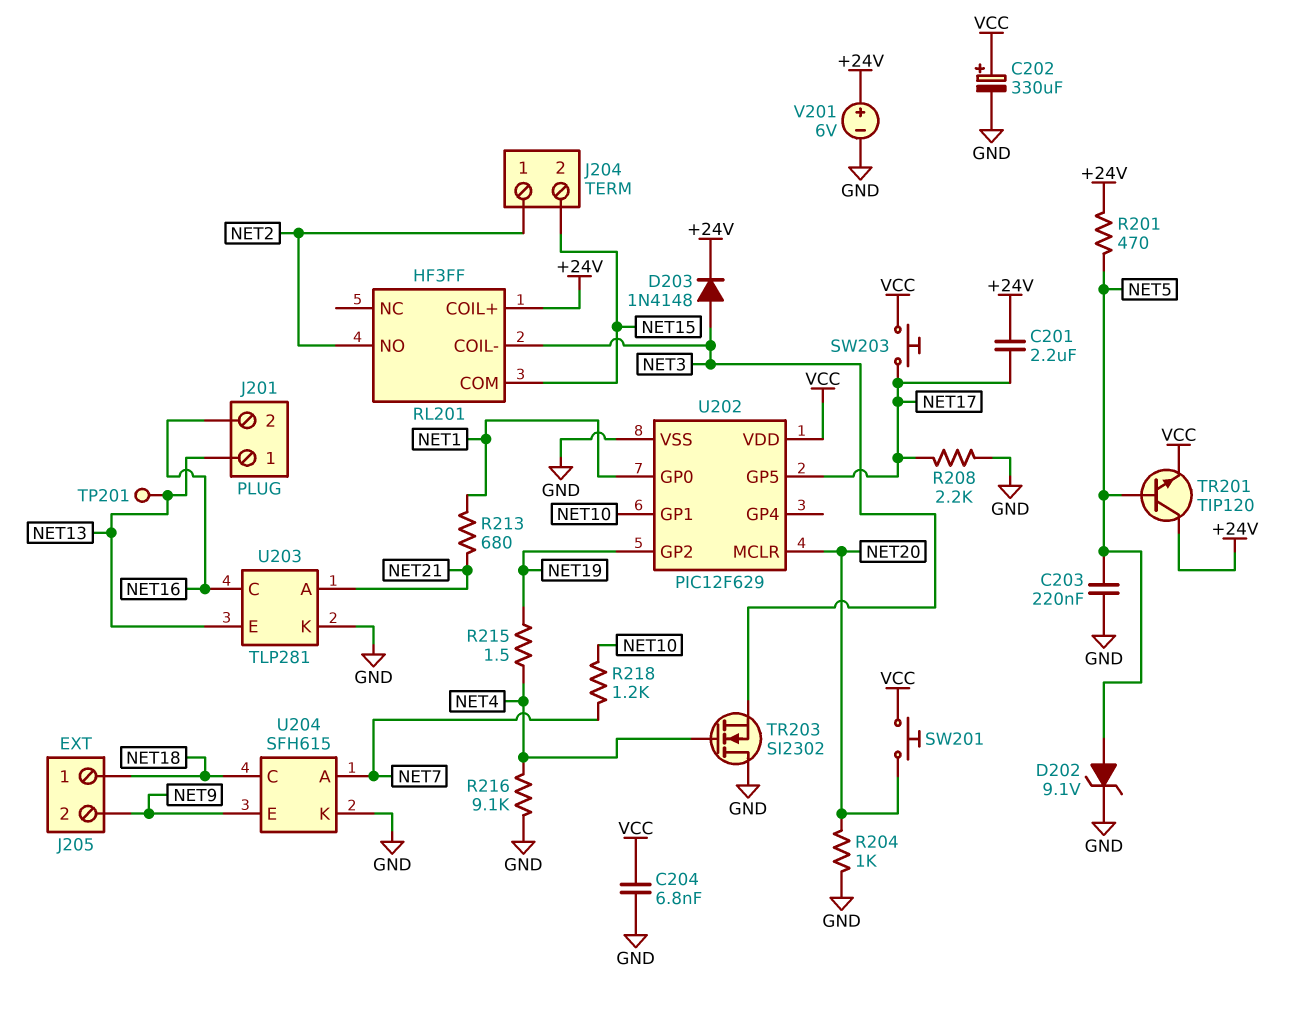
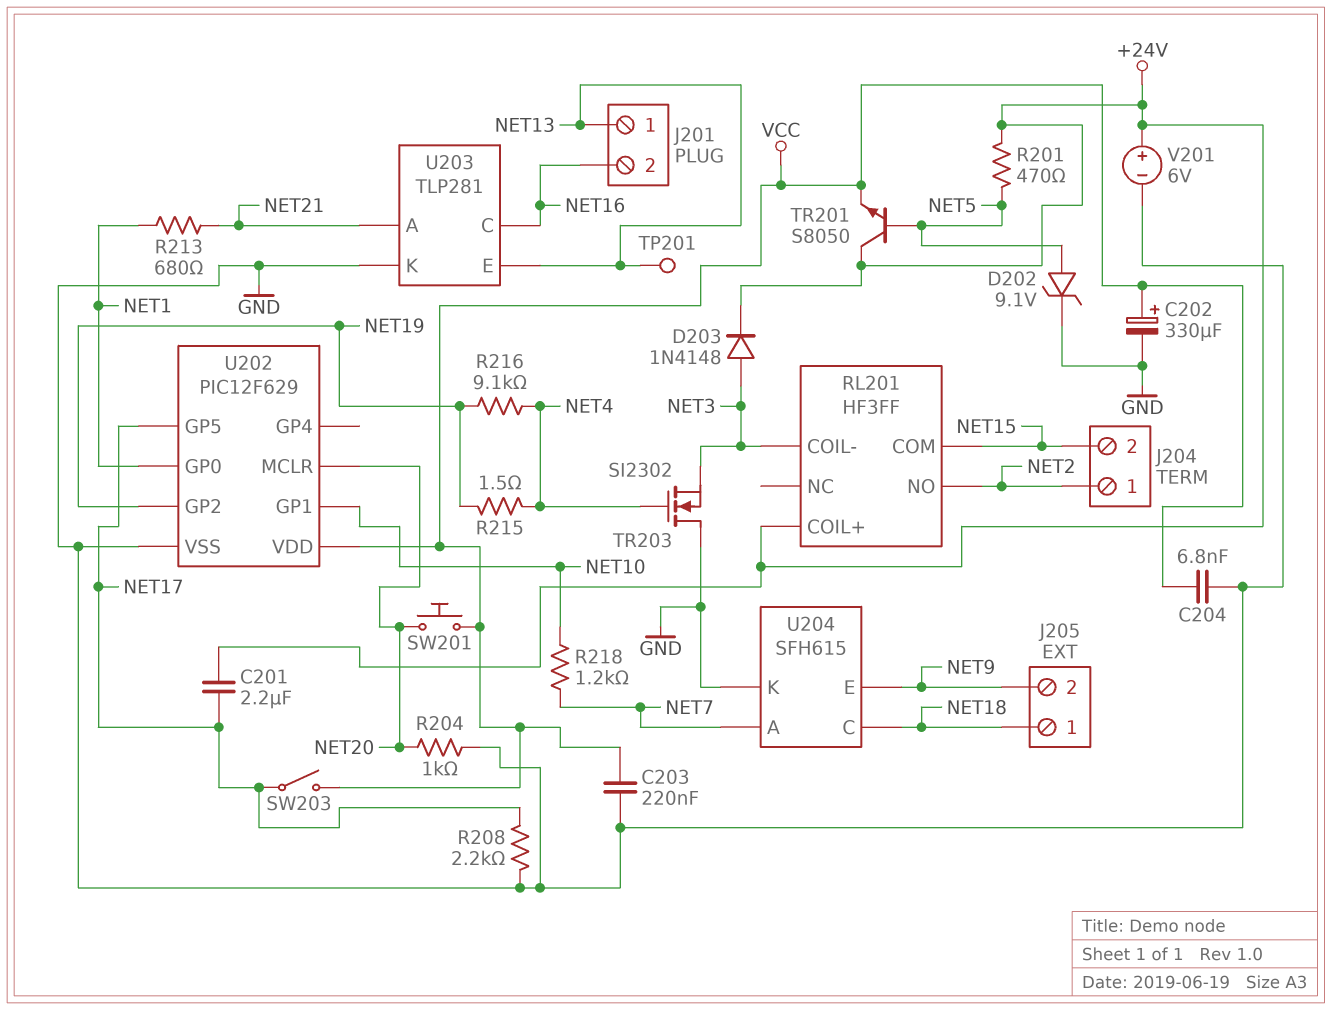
C203: 220nF (GND, NET5) -> 220nF (GND, VCC)
R216: 9.1k (GND, NET4) -> 9.1k (NET4, NET19)
SW203: button (NET17, VCC) -> switch (NET17, VCC)
TR201: NPN TIP120 (B NET5, C +24V, E VCC) -> NPN S8050 (B NET5, C +24V, E VCC)

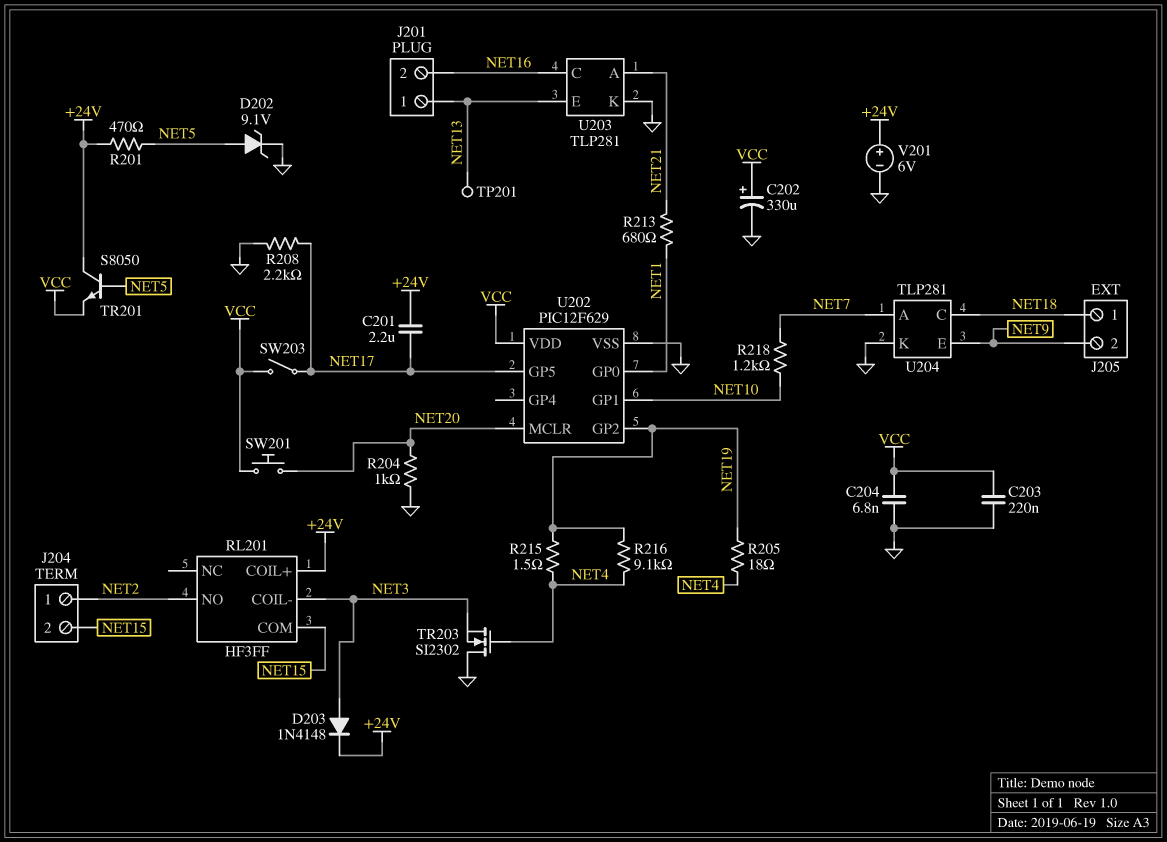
R205: none -> 18 (NET4, NET19)
U204: SFH615 -> TLP281

